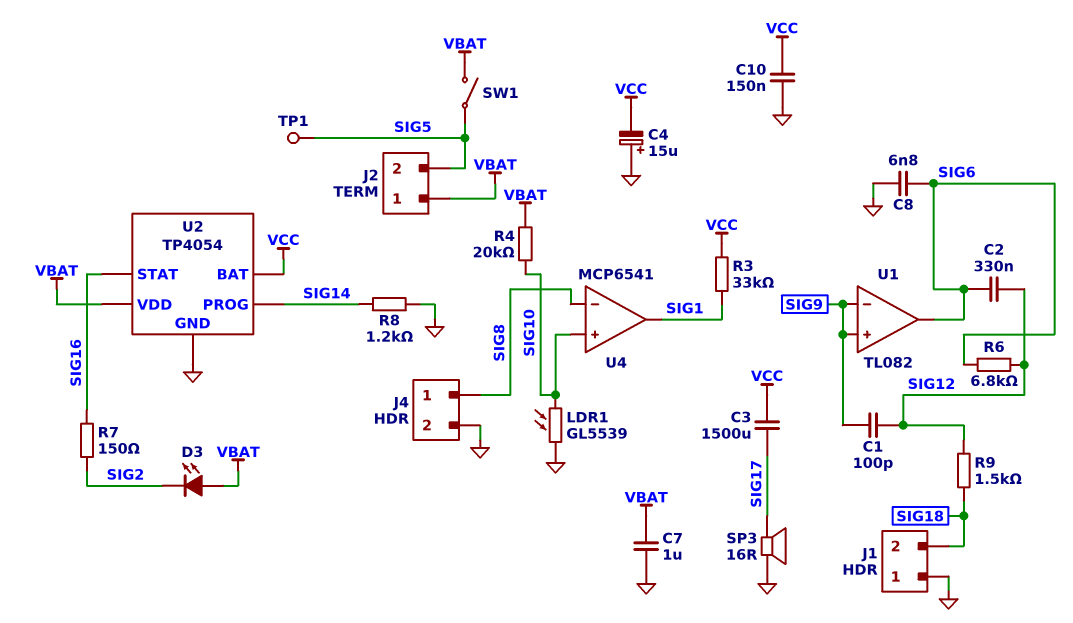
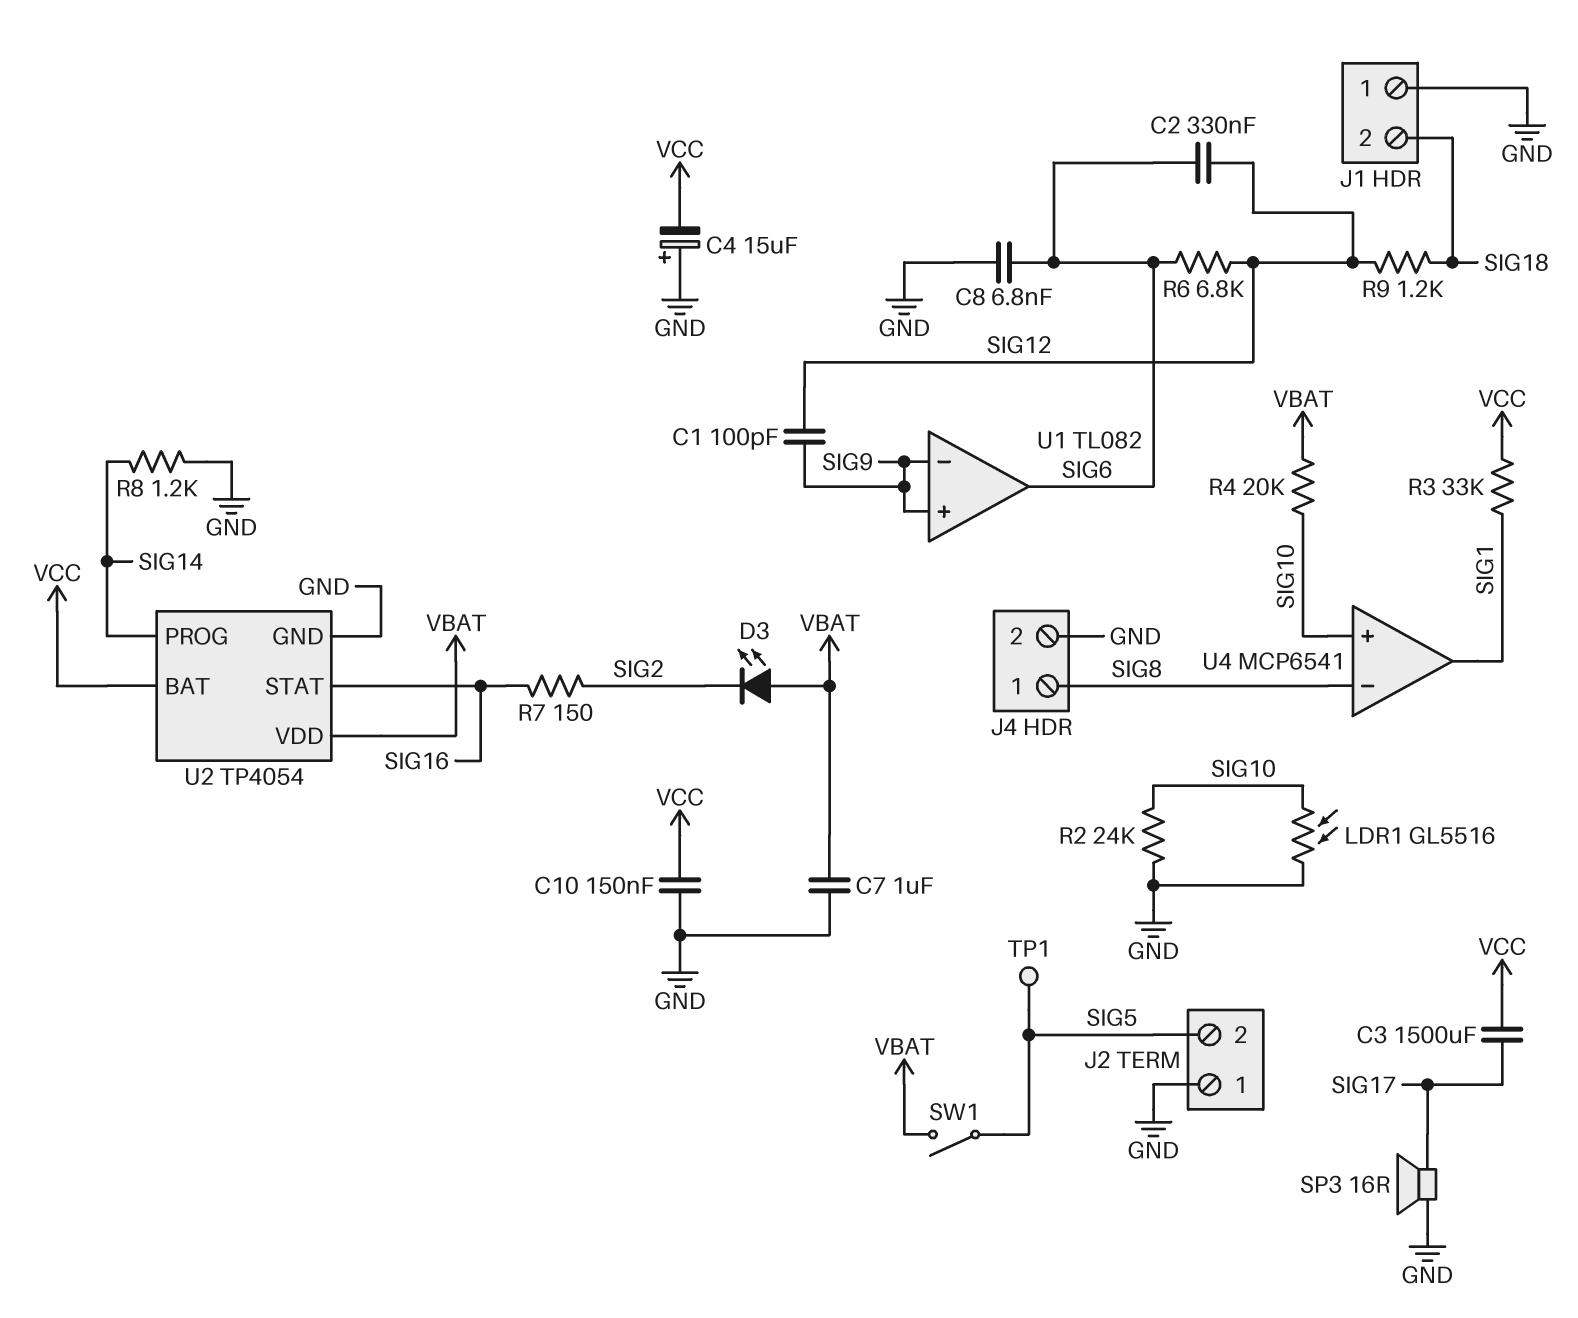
J2 pin 1: VBAT -> GND
LDR1: GL5539 (GND, SIG10) -> GL5516 (GND, SIG10)
R2: none -> 24k (GND, SIG10)
R9: 1.5k (SIG12, SIG18) -> 1.2k (SIG12, SIG18)

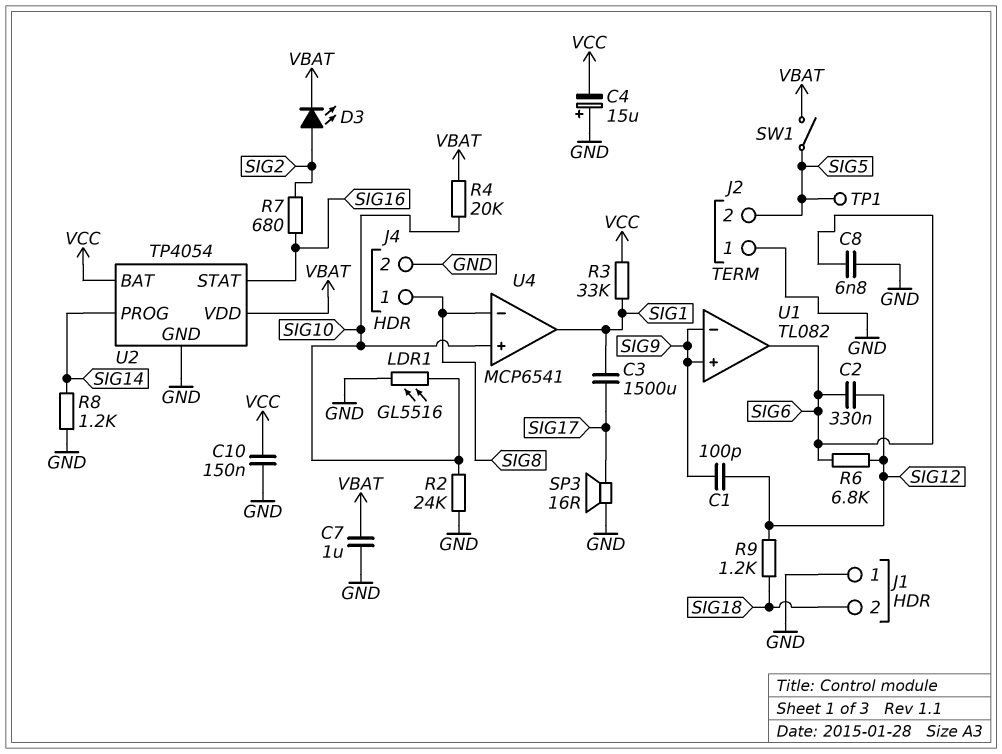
C3: 1500uF (SIG17, VCC) -> 1500uF (SIG1, SIG17)
D3: LED (A VBAT, K SIG2) -> LED (A SIG2, K VBAT)
R7: 150 (SIG2, SIG16) -> 680 (SIG2, SIG16)

